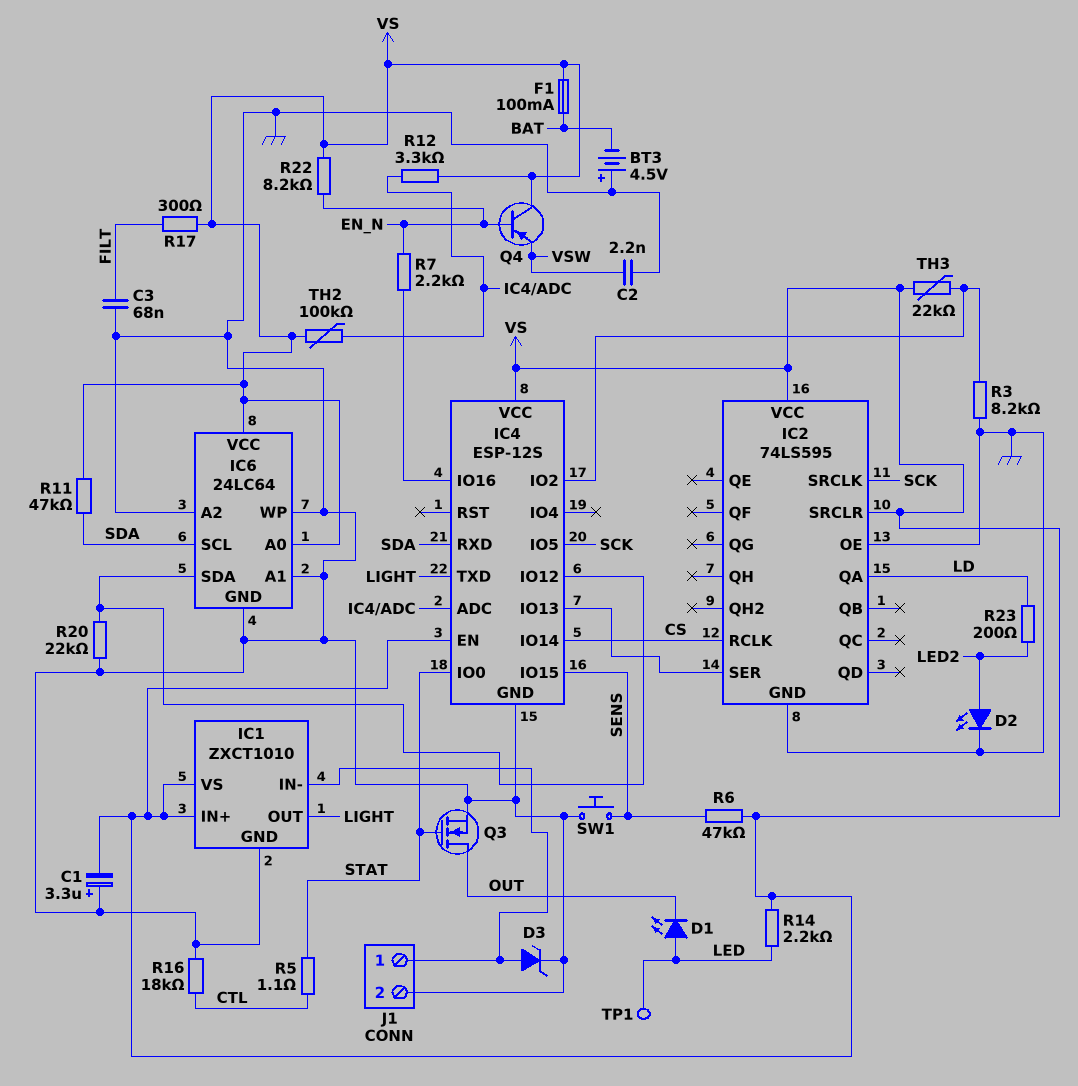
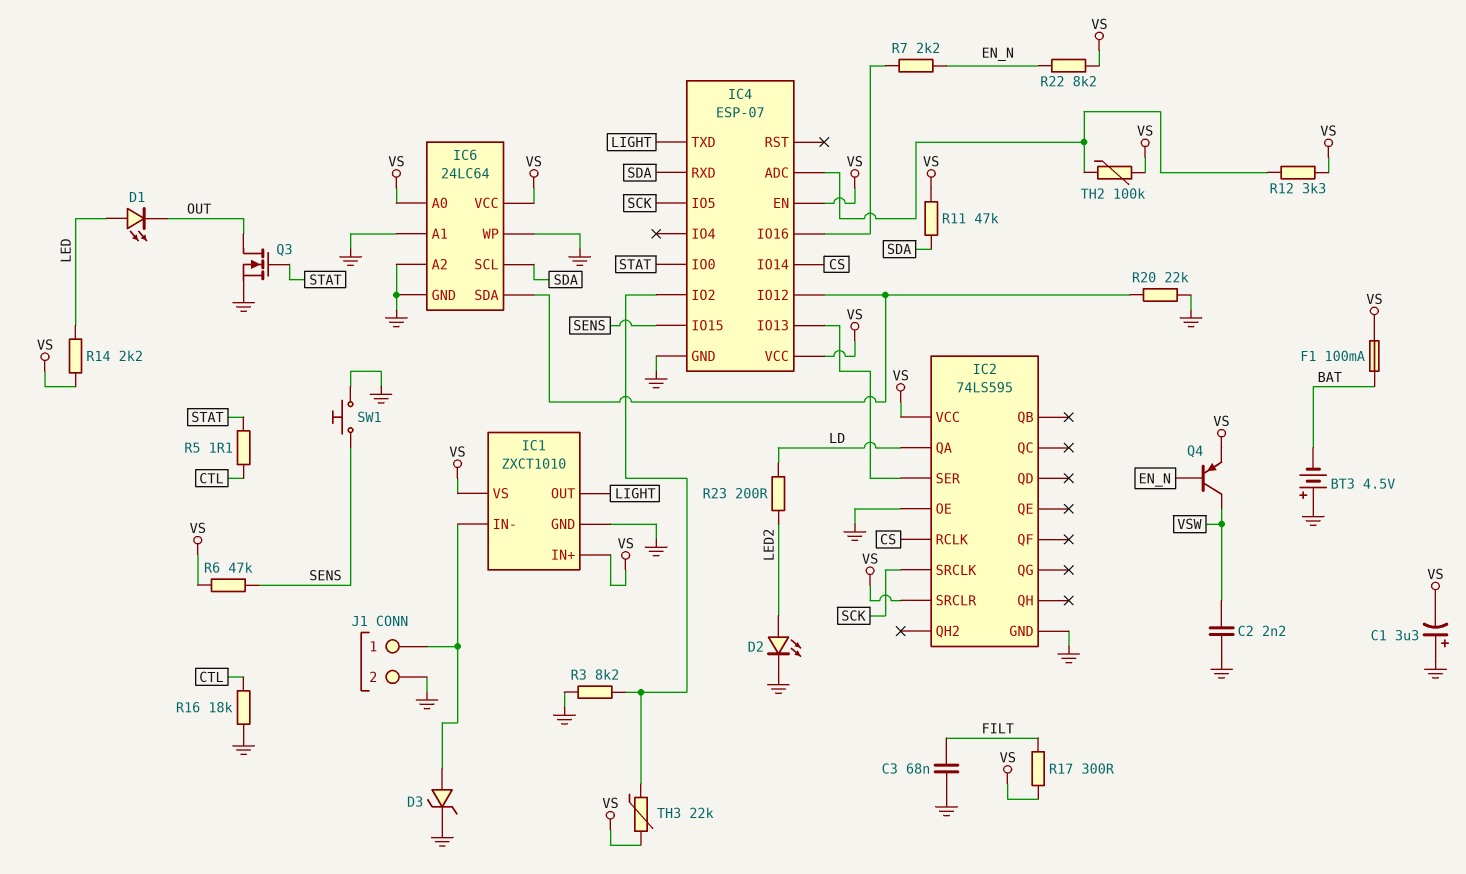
IC4: ESP-12S -> ESP-07
Q4: PNP (B EN_N, C VS, E VSW) -> PNP (B EN_N, C VSW, E VS)
TP1: test point (LED) -> none

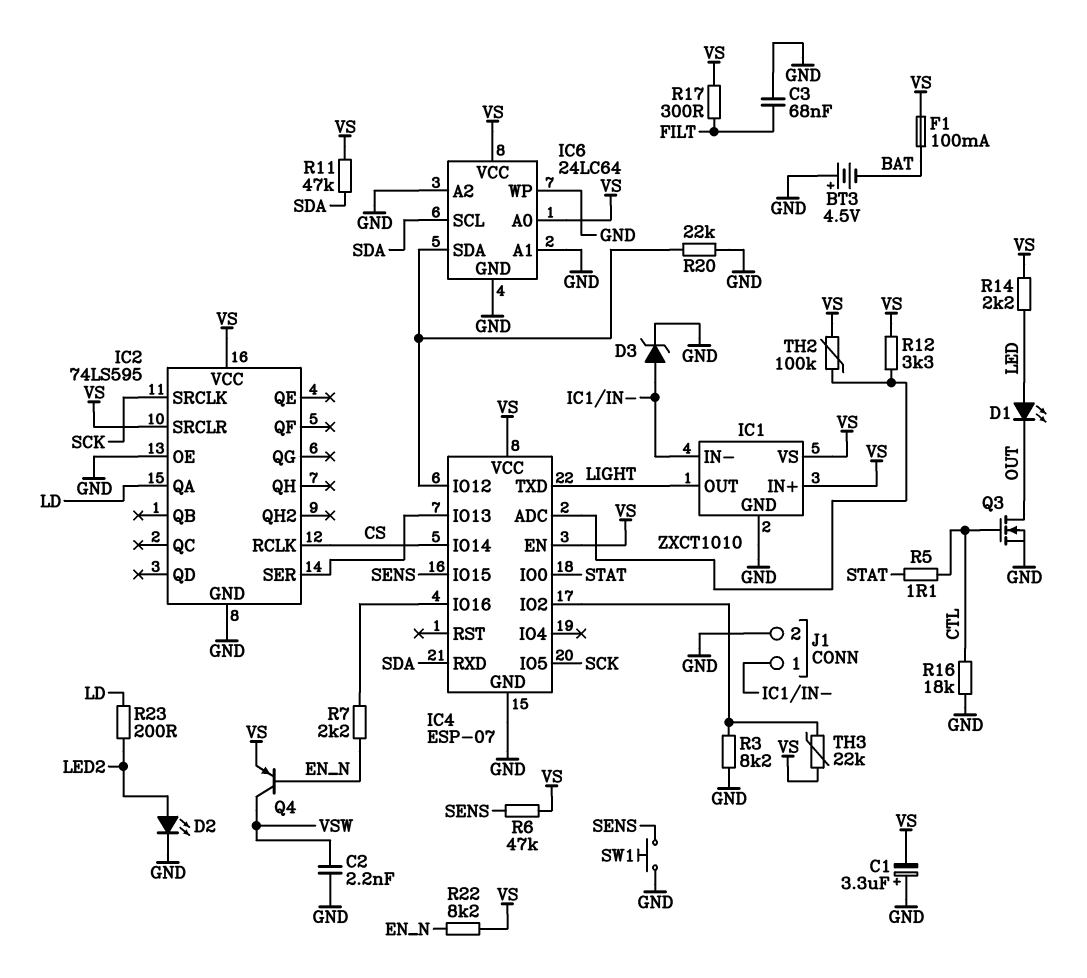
Q3: NMOS (G STAT, D OUT, S GND) -> NMOS (G CTL, D OUT, S GND)

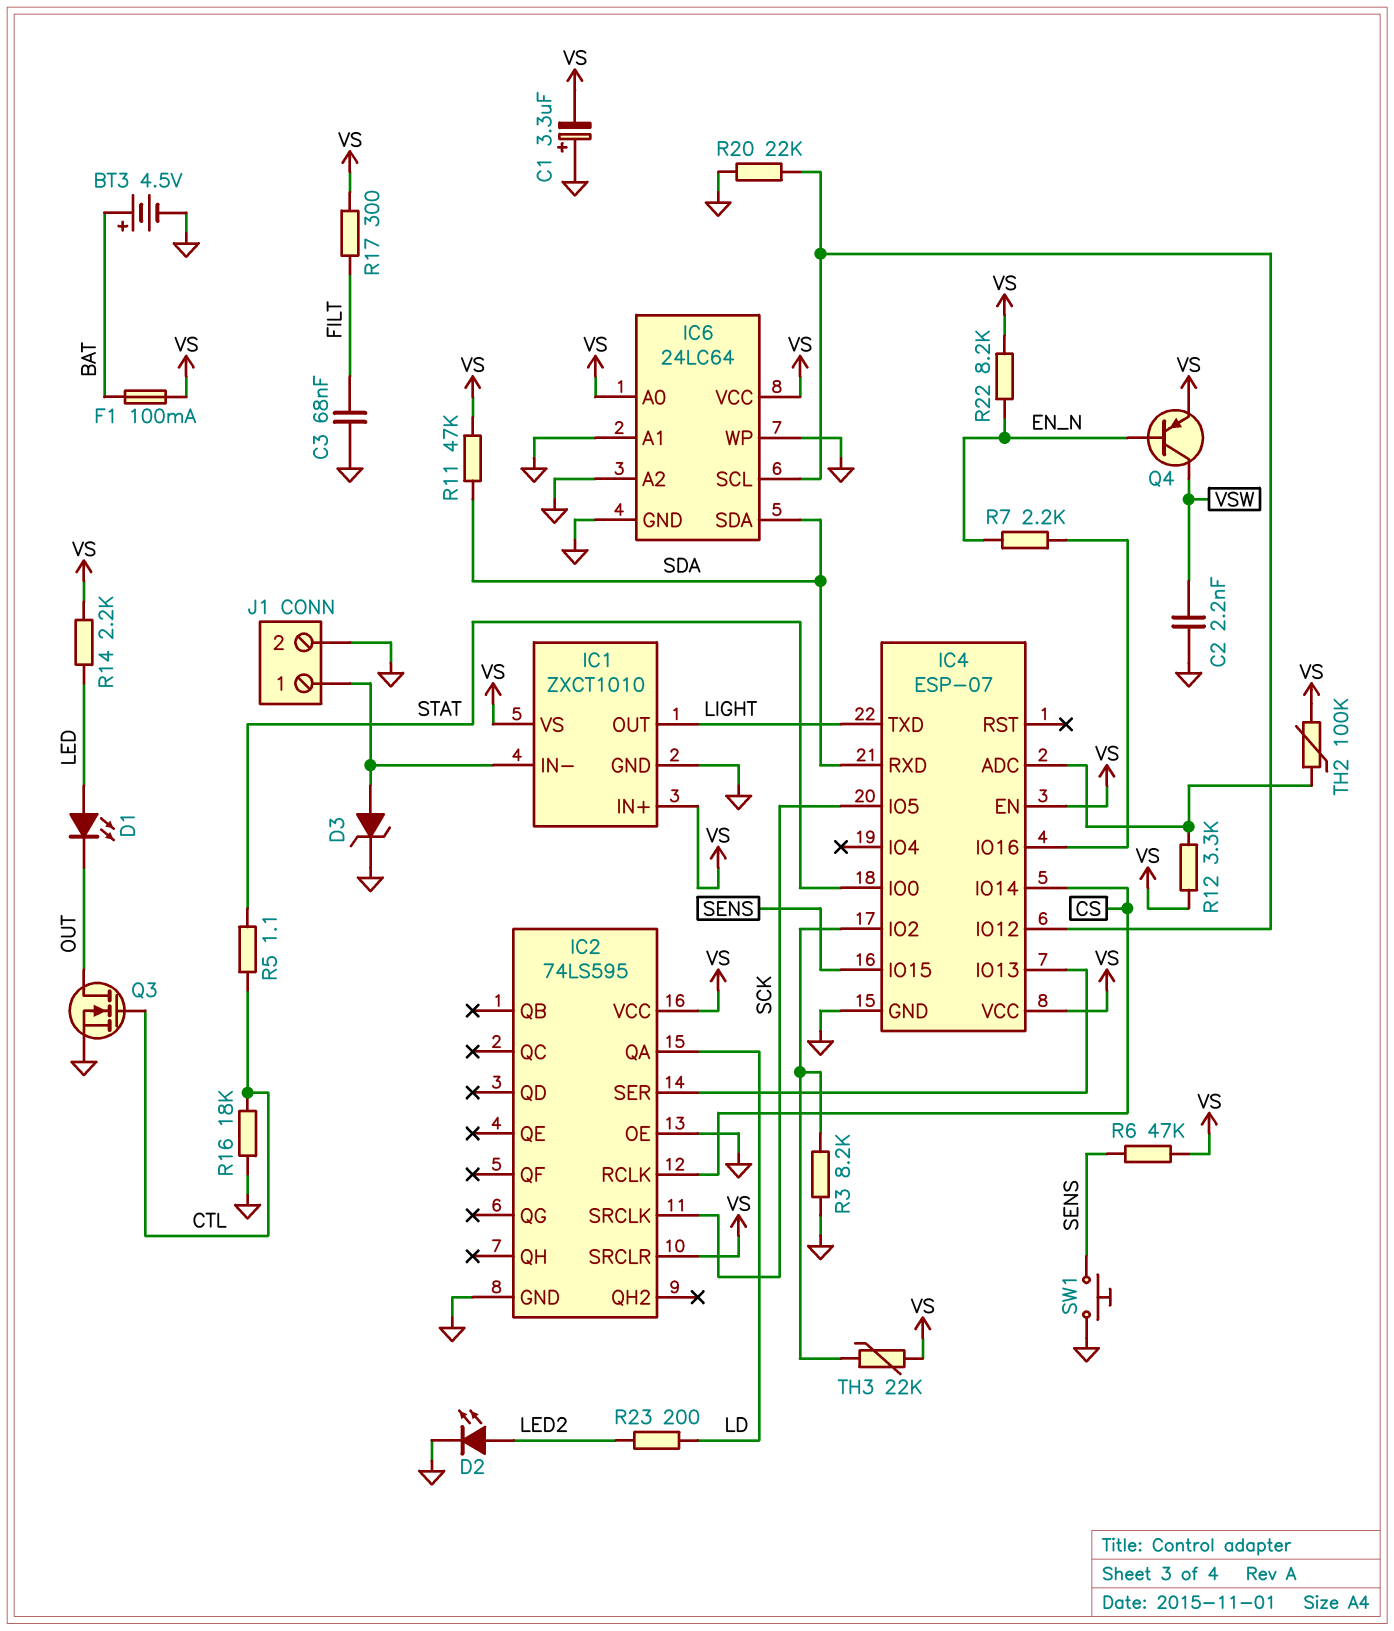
BT3: 4.5V (plus GND, minus BAT) -> 4.5V (plus BAT, minus GND)
IC6 pin SCL: SDA -> IC4/IO12
IC6 pin SDA: IC4/IO12 -> SDA

